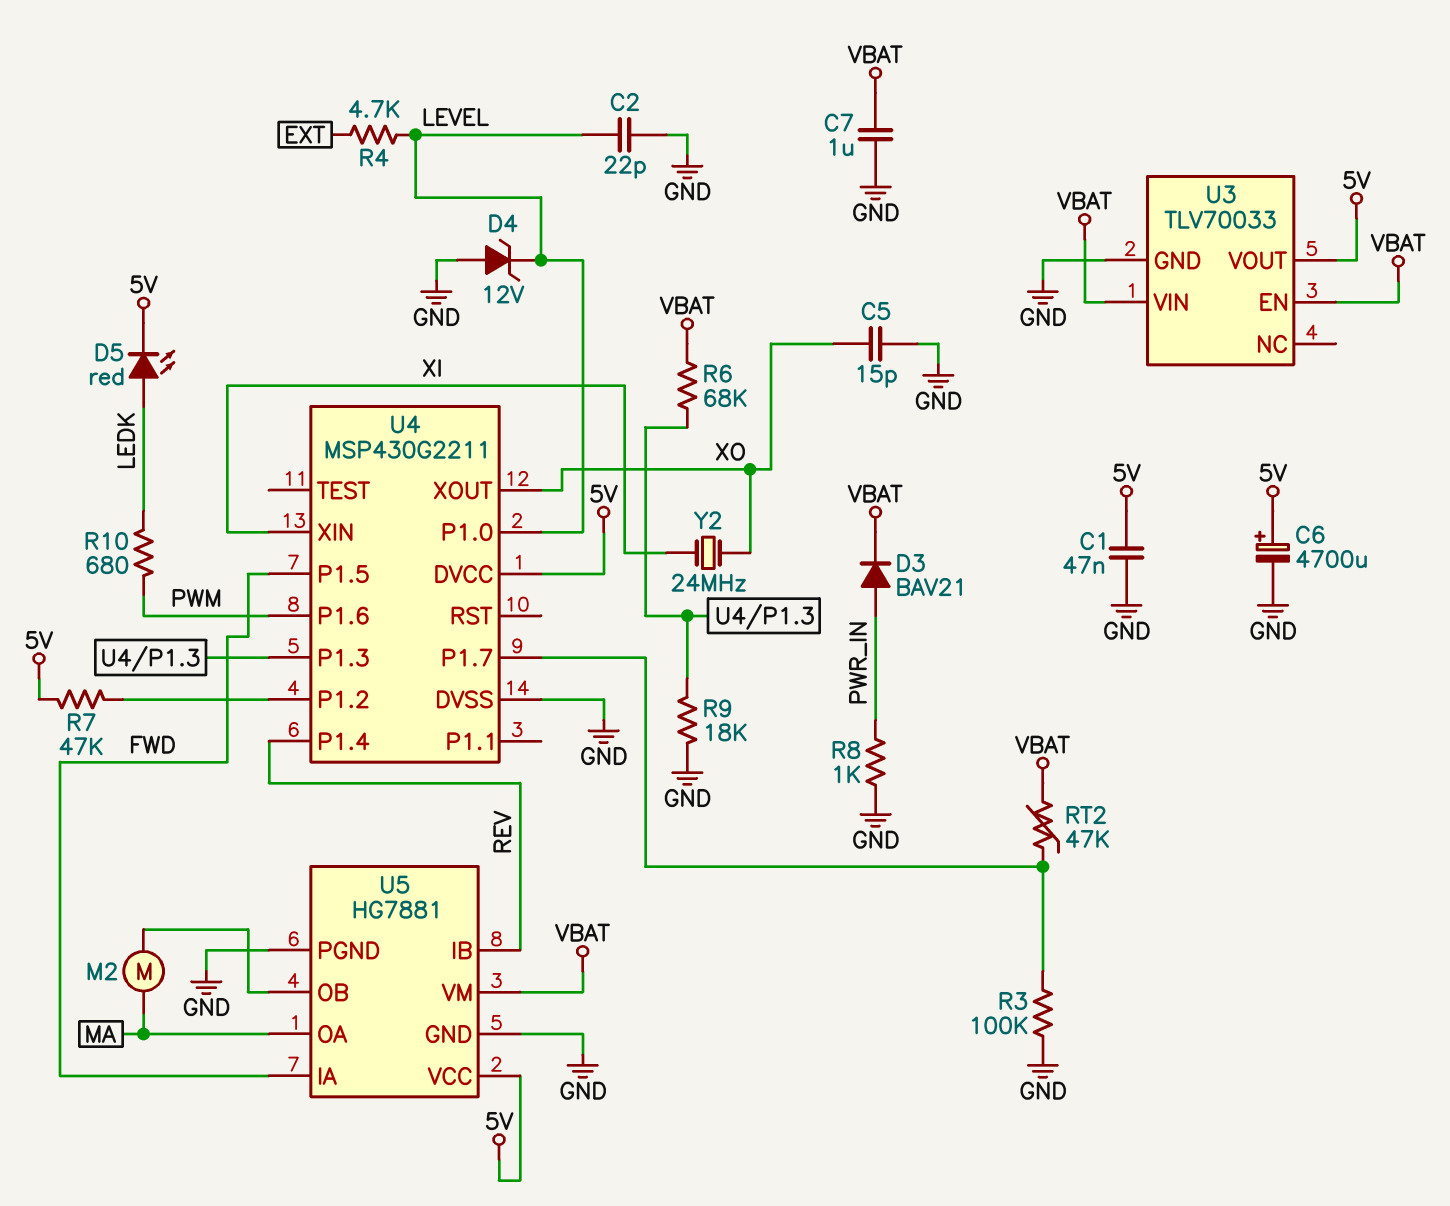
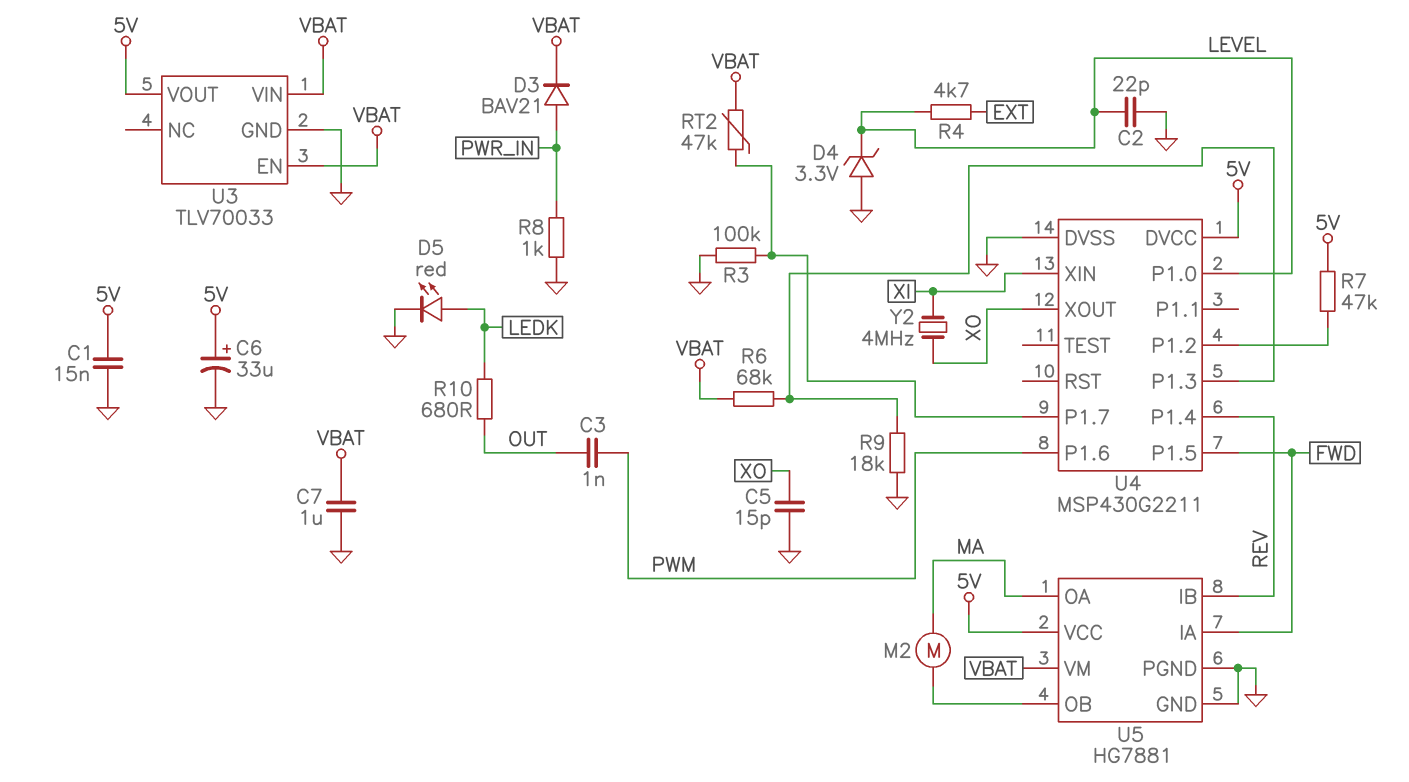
C1: 47nF (5V, GND) -> 15nF (5V, GND)
C3: none -> 1nF (OUT, PWM)
C6: 4700uF (plus 5V, minus GND) -> 33uF (plus 5V, minus GND)
D4: zener 12V (A GND, K LEVEL) -> zener 3.3V (A GND, K LEVEL)
D5: LED red (A LEDK, K 5V) -> LED red (A LEDK, K GND)
R10: 680 (LEDK, PWM) -> 680 (LEDK, OUT)
Y2: 24MHz (XI, XO) -> 4MHz (XI, XO)

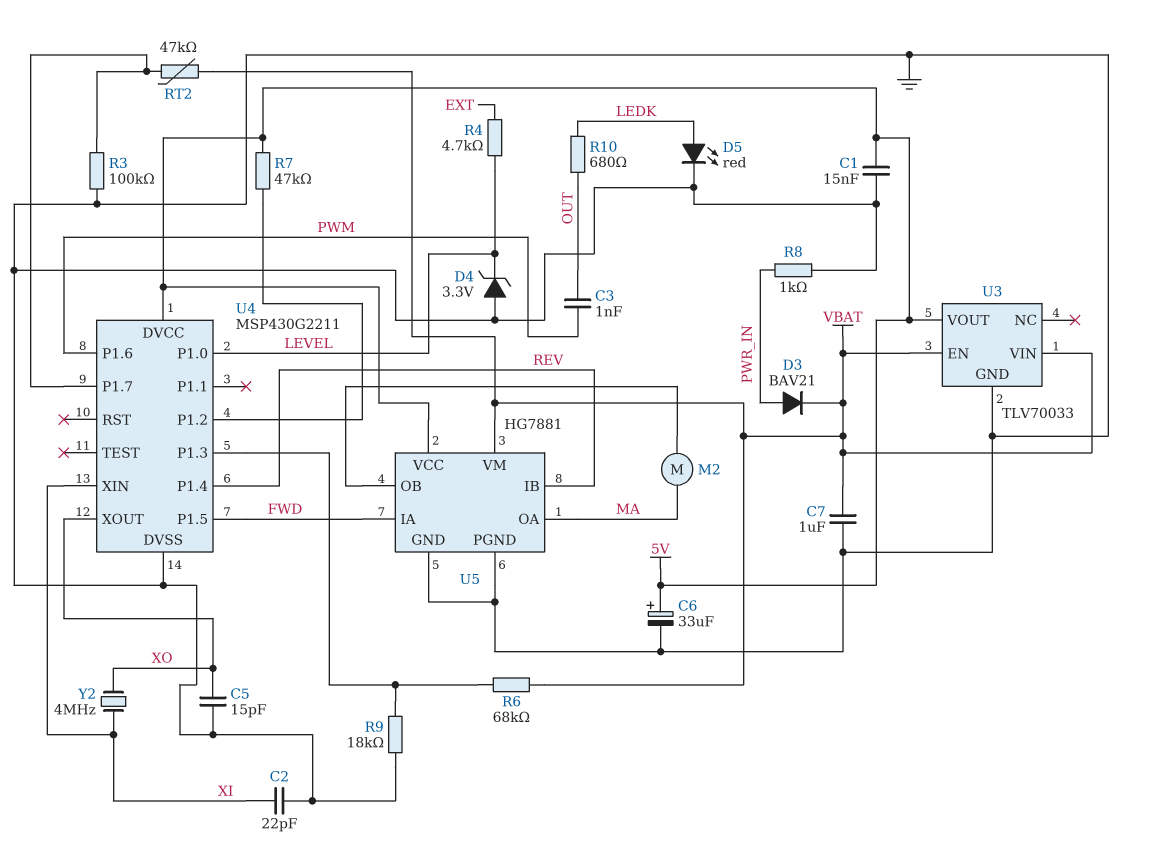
C2: 22pF (GND, LEVEL) -> 22pF (GND, XI)

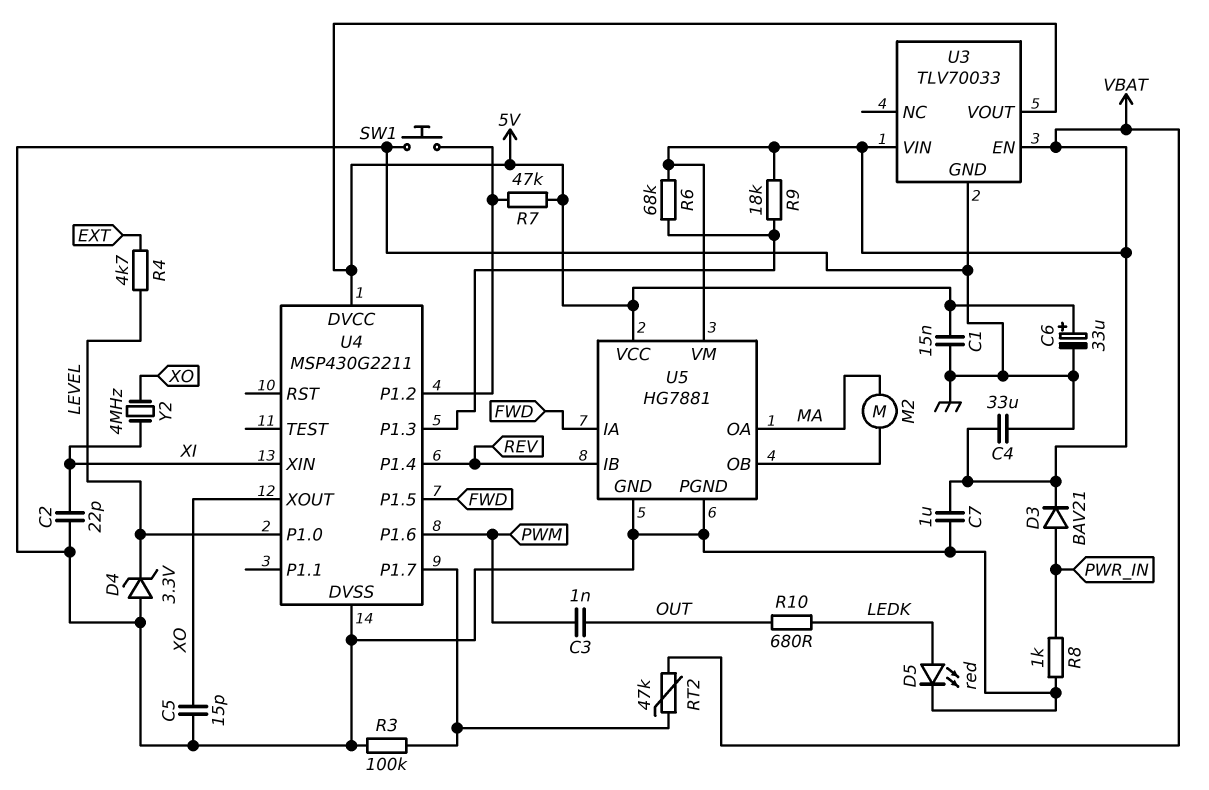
C4: none -> 33uF (GND, VBAT)
R9: 18k (GND, U4/P1.3) -> 18k (U4/P1.3, VBAT)
SW1: none -> button (GND, U4/P1.2)

